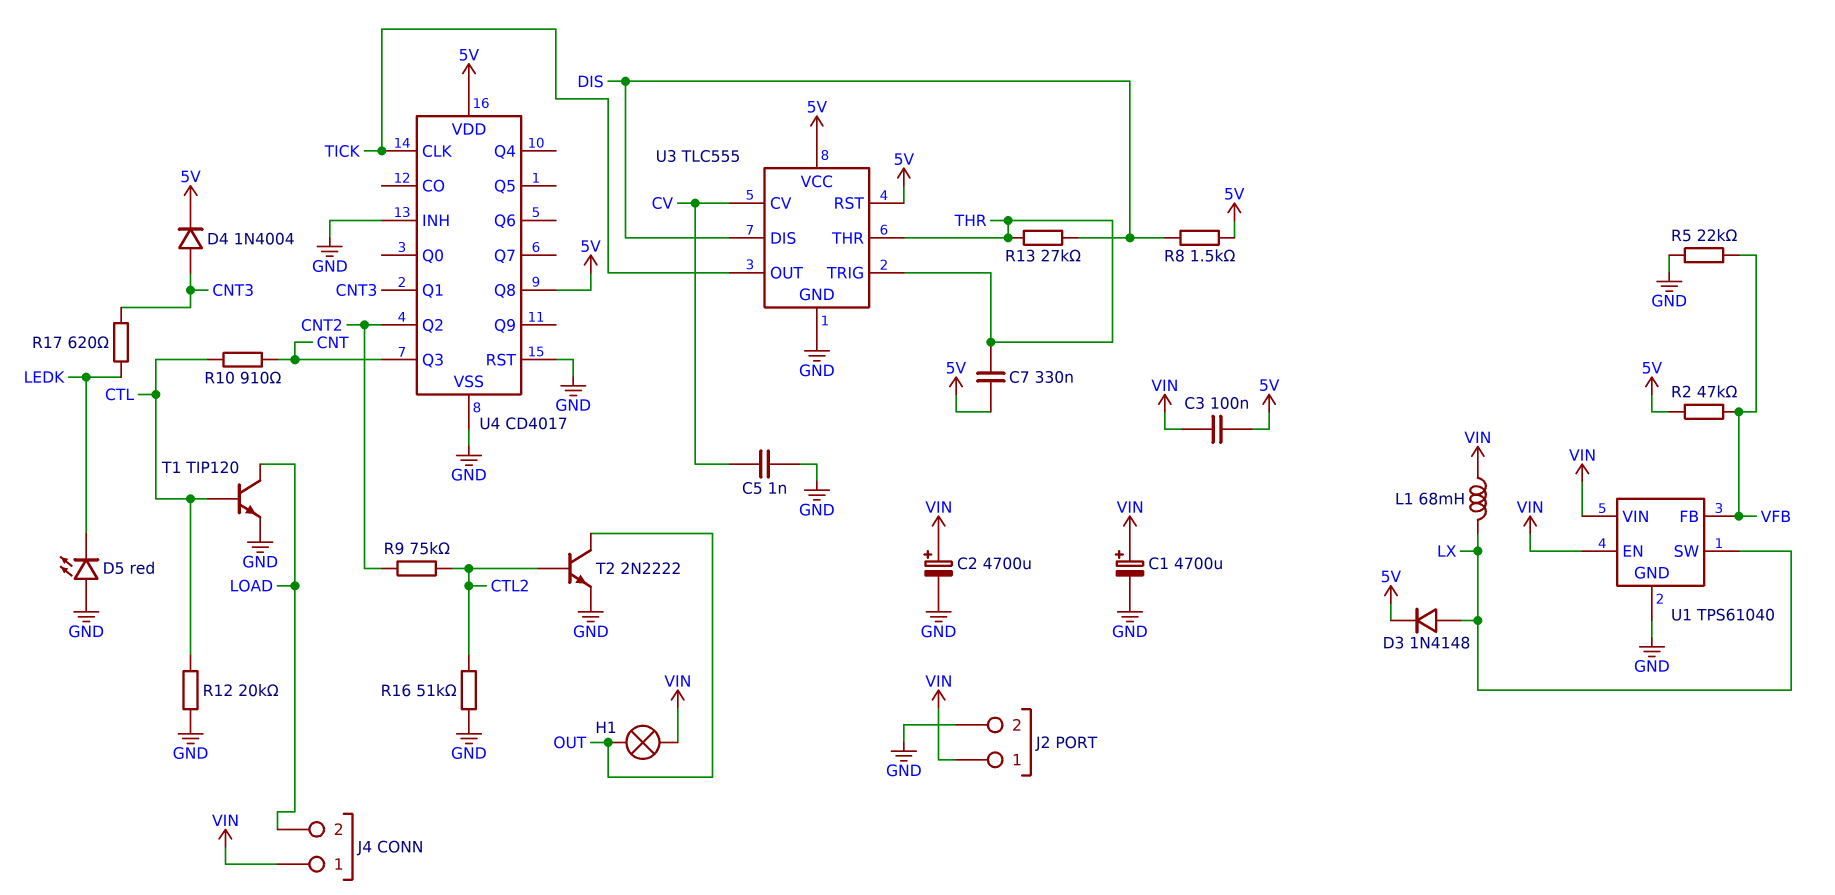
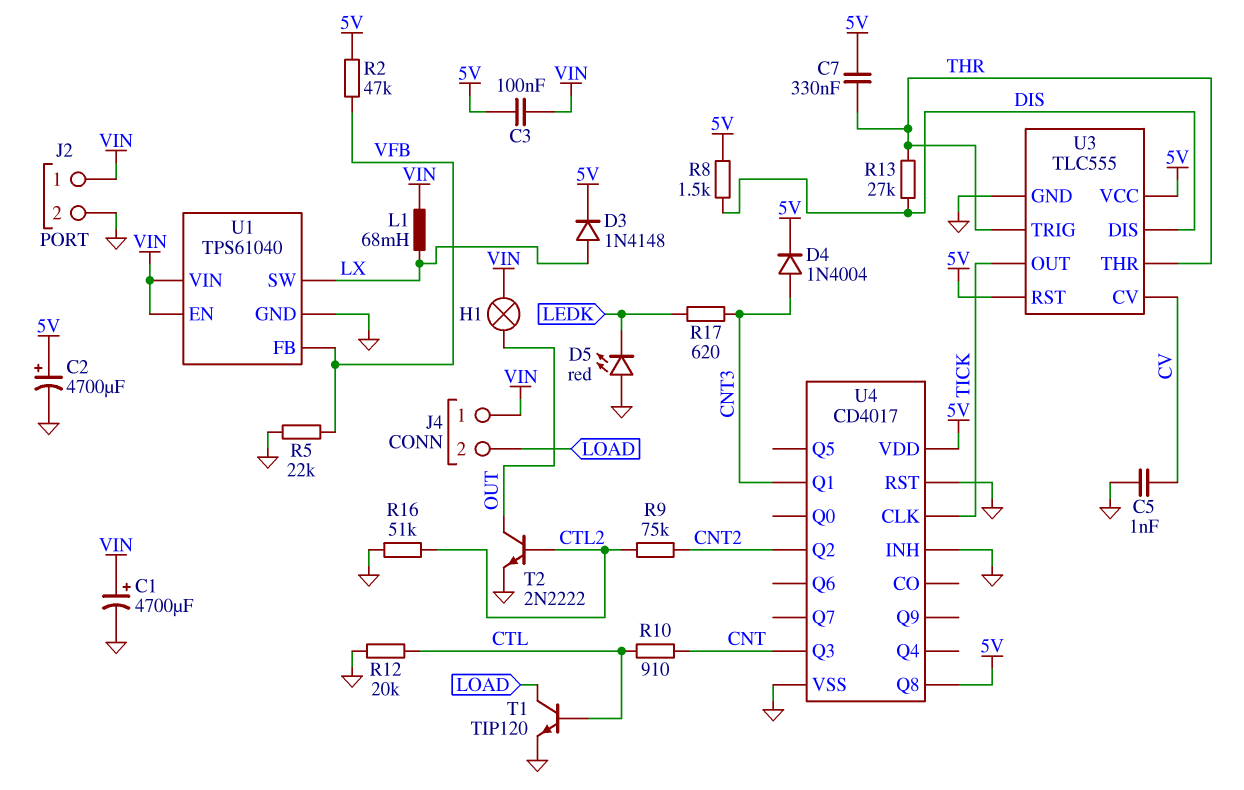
C2: 4700uF (plus VIN, minus GND) -> 4700uF (plus 5V, minus GND)

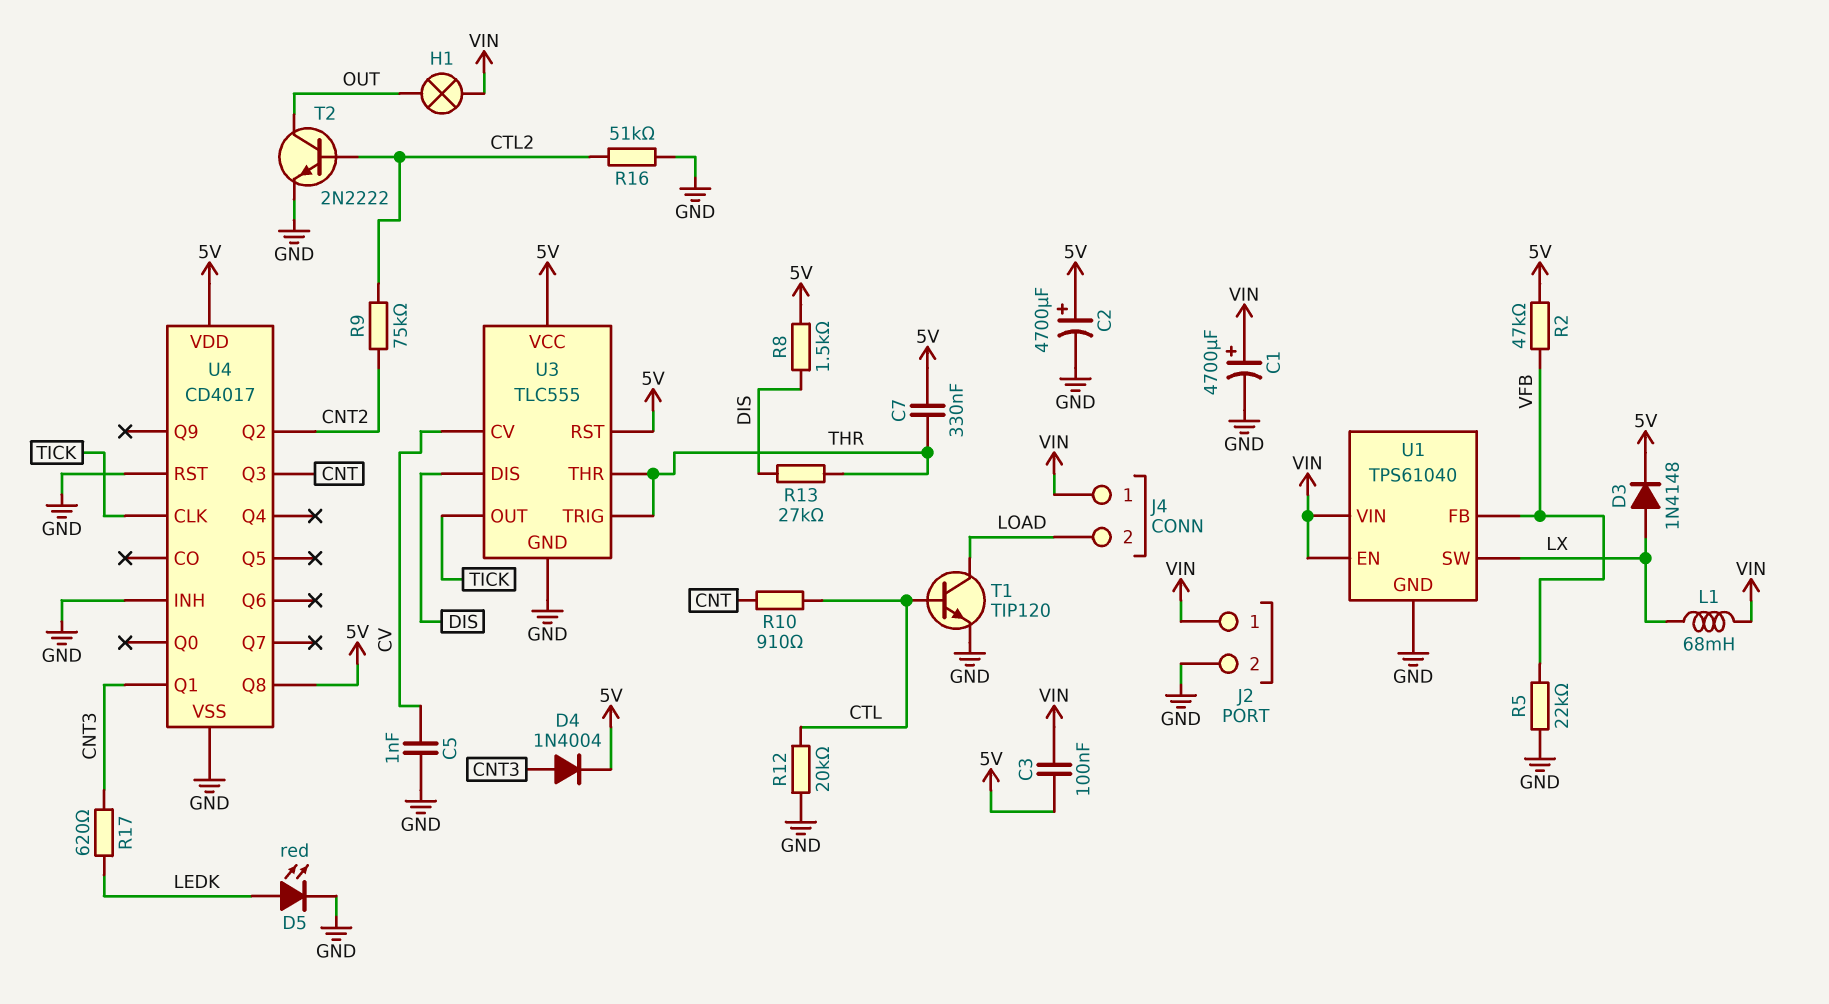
D5: LED red (A GND, K LEDK) -> LED red (A LEDK, K GND)

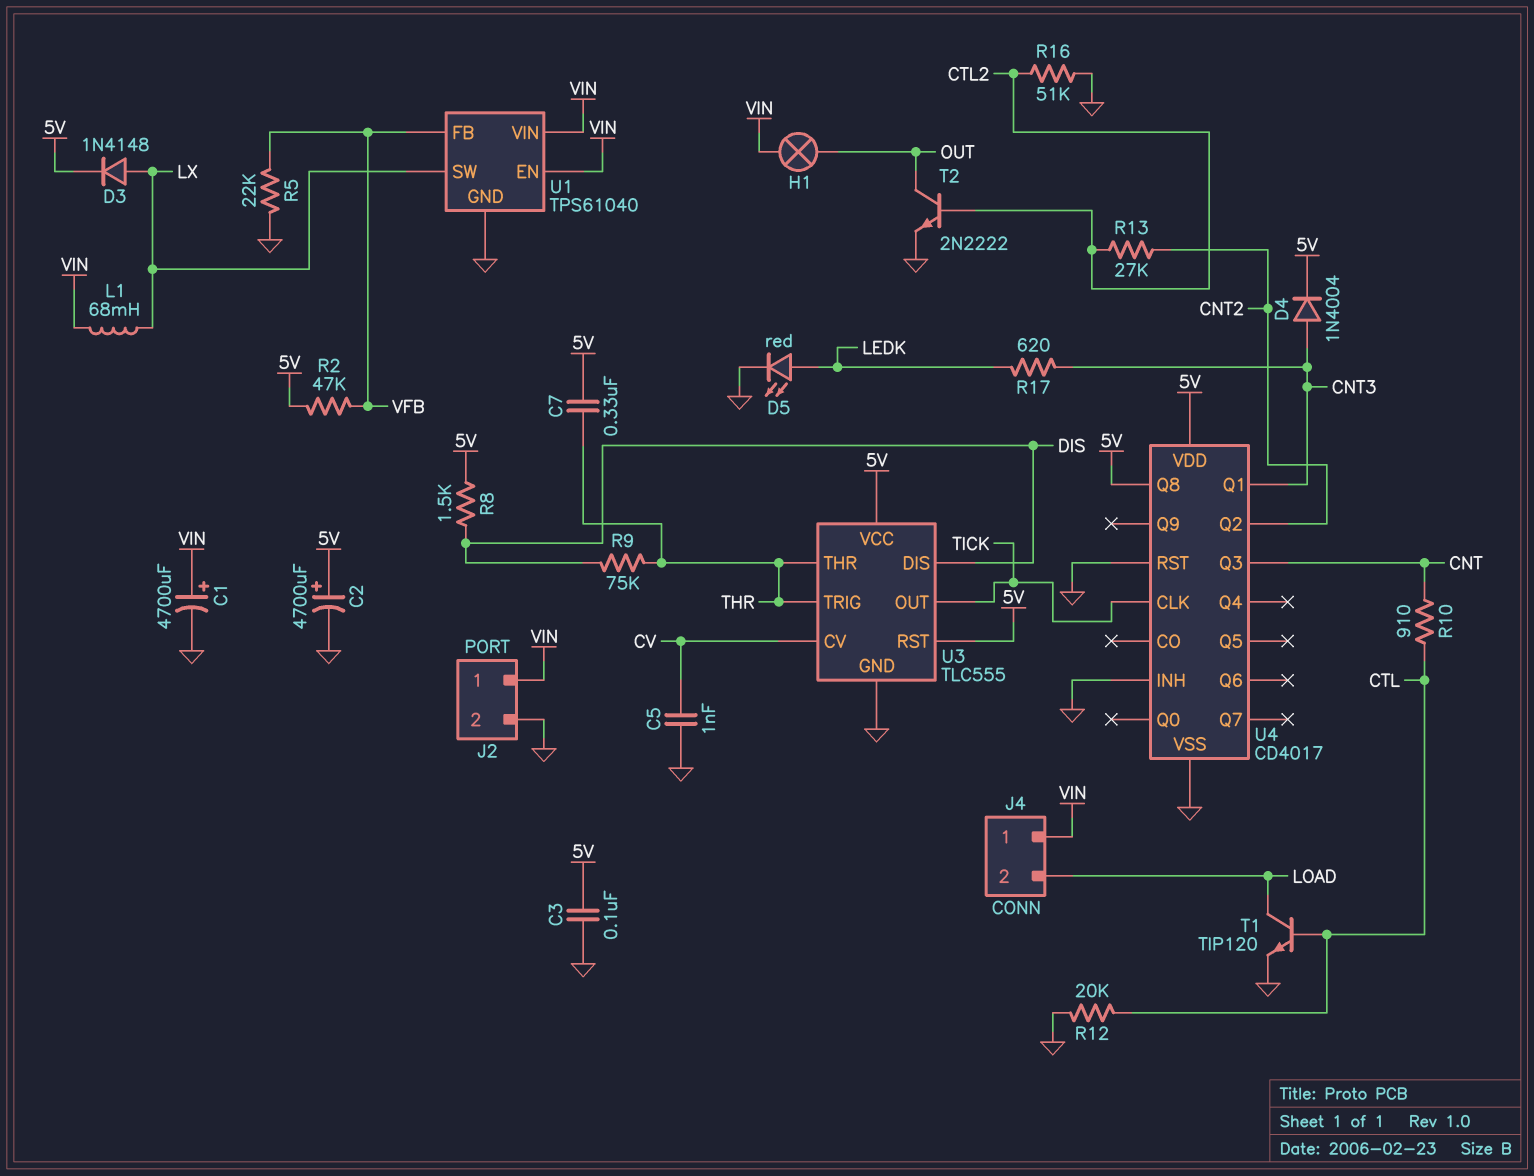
C3: 100nF (5V, VIN) -> 100nF (5V, GND)
R9: 75k (CNT2, CTL2) -> 75k (DIS, THR)
R13: 27k (DIS, THR) -> 27k (CNT2, CTL2)

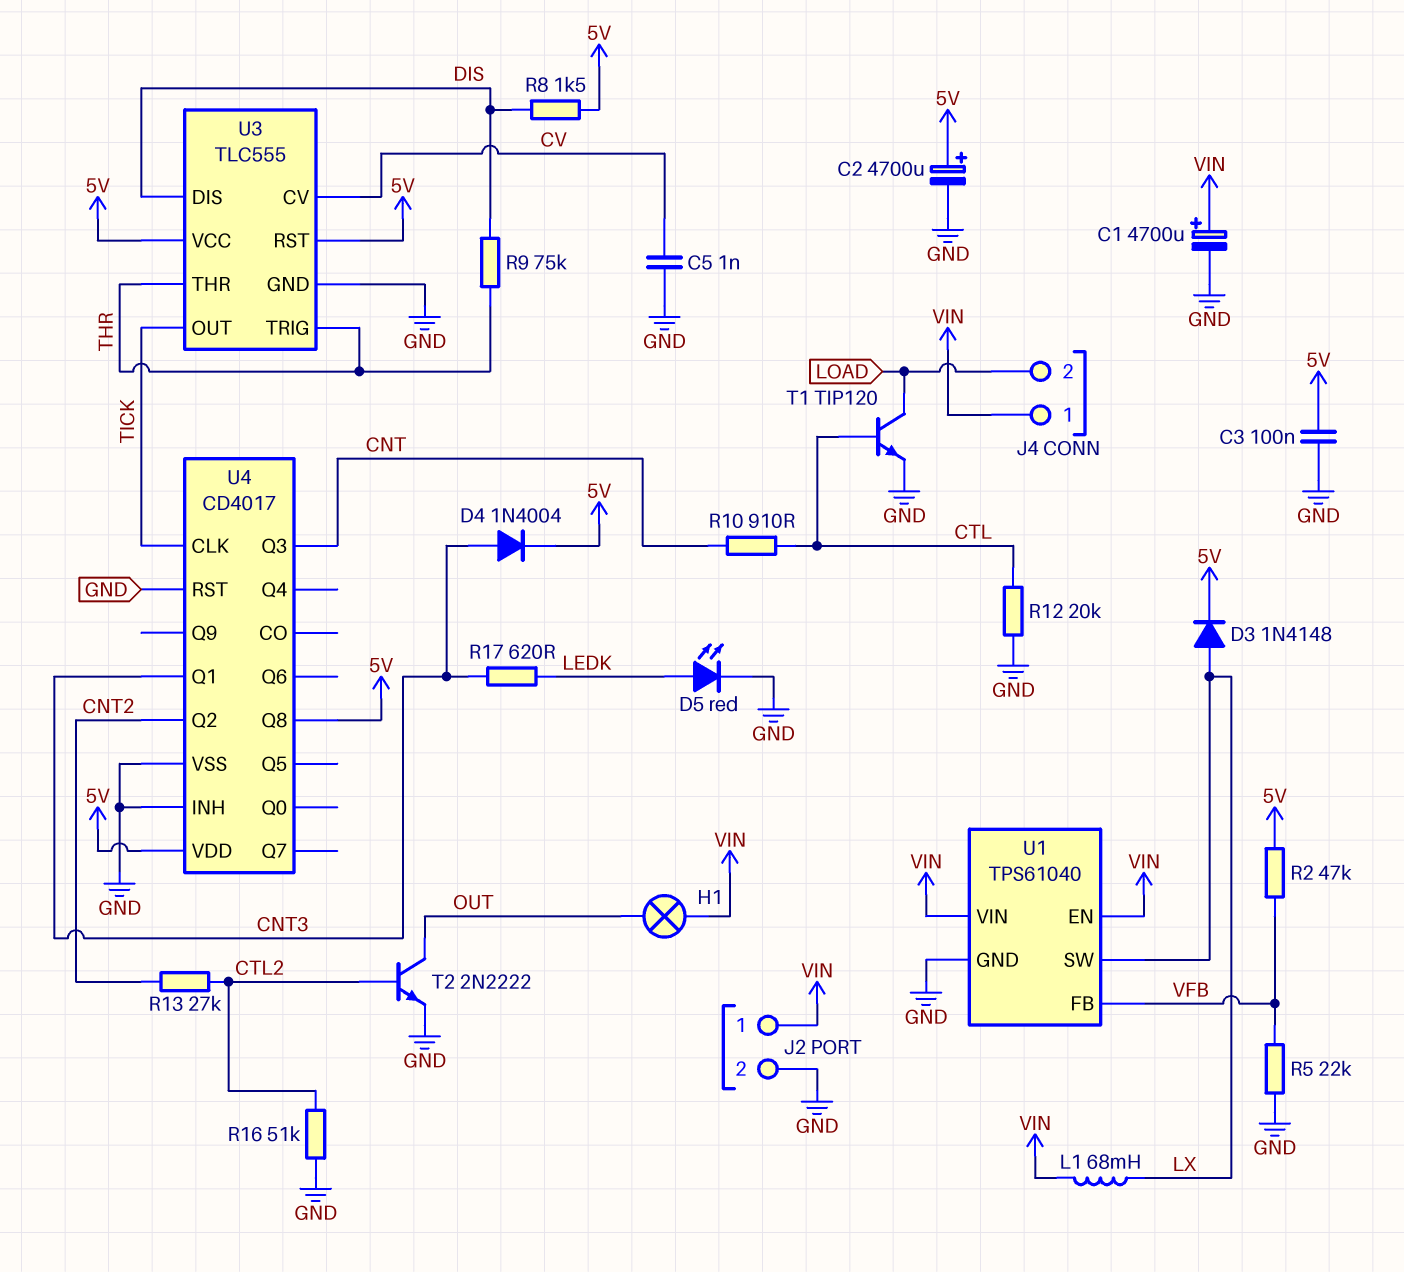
C7: 330nF (5V, THR) -> none

